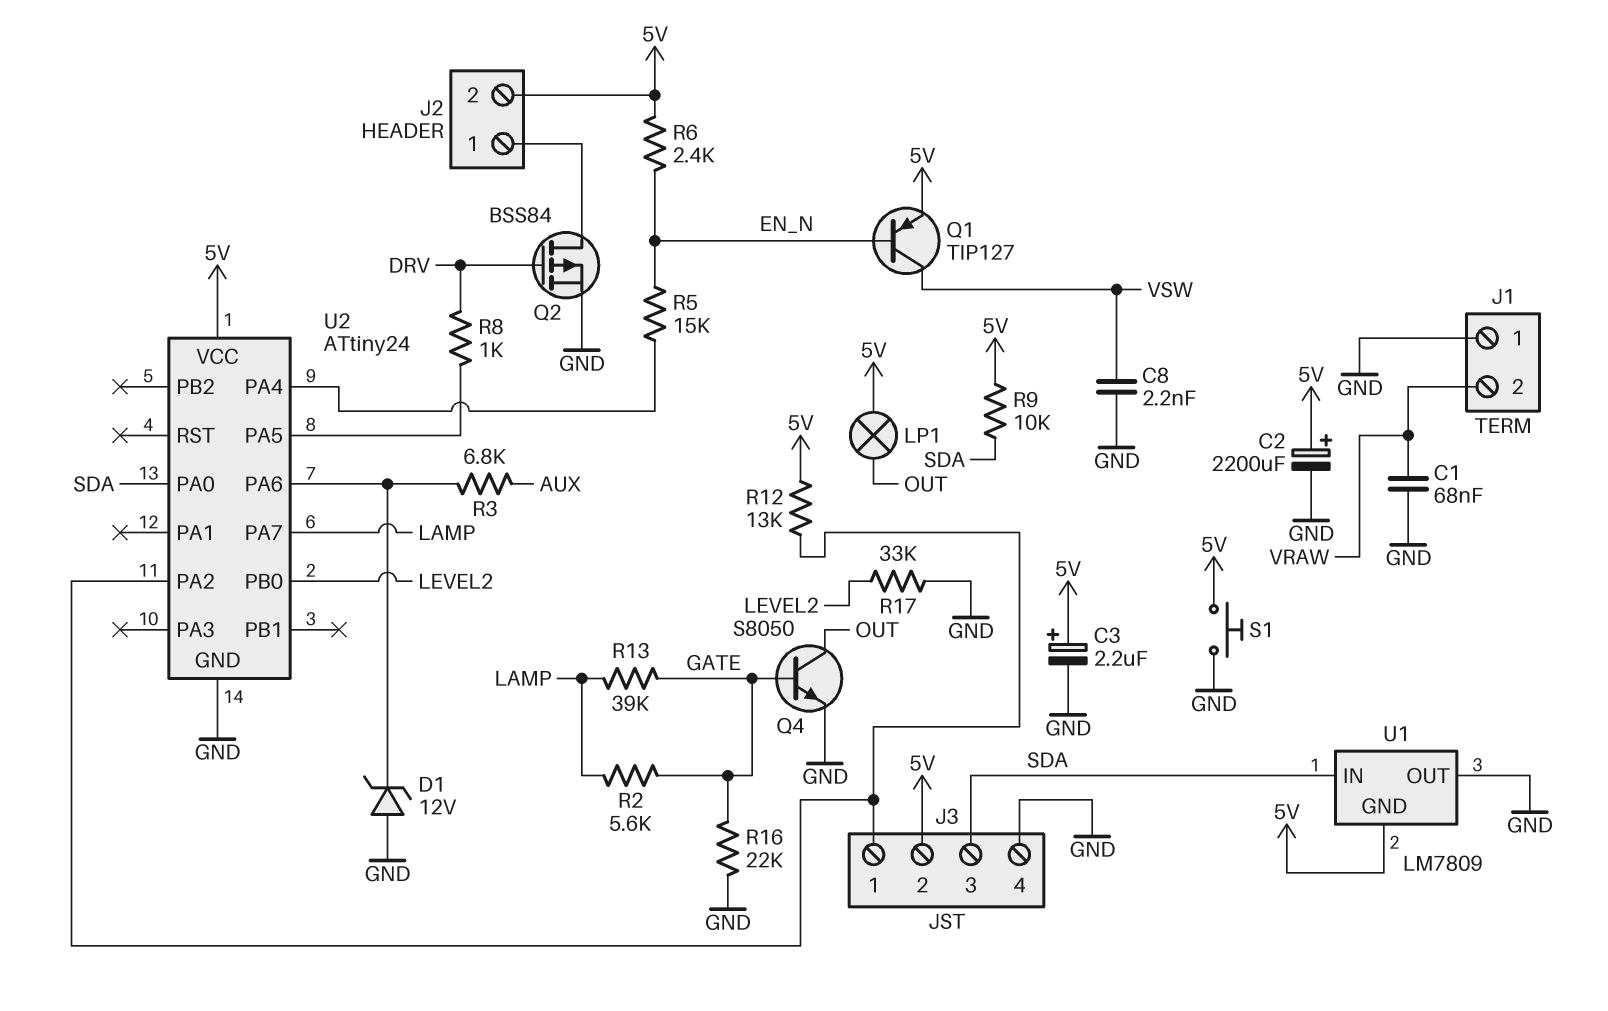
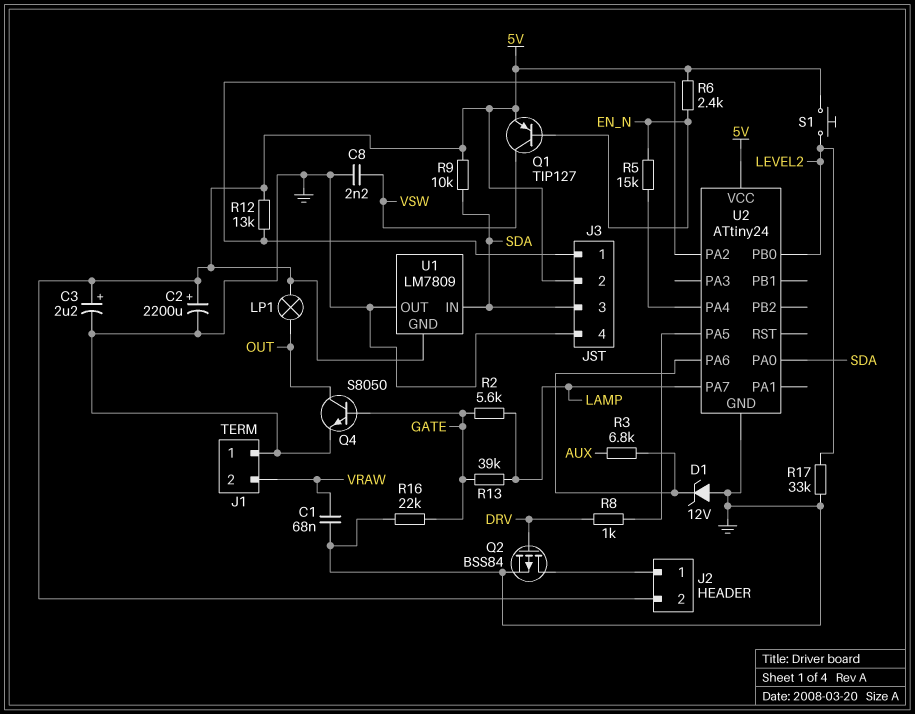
S1: button (5V, GND) -> button (5V, LEVEL2)

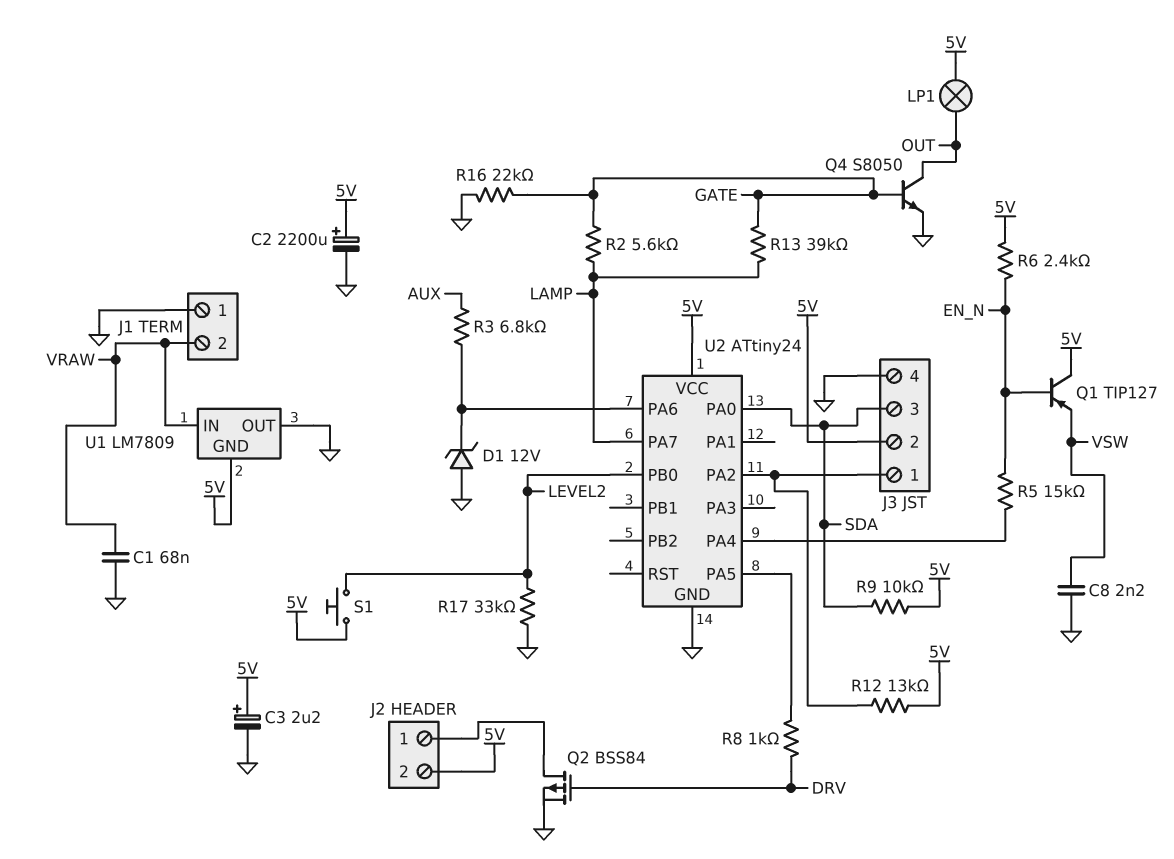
Q1: PNP TIP127 (B EN_N, C VSW, E 5V) -> PNP TIP127 (B EN_N, C 5V, E VSW)
U1 pin IN: SDA -> VRAW

